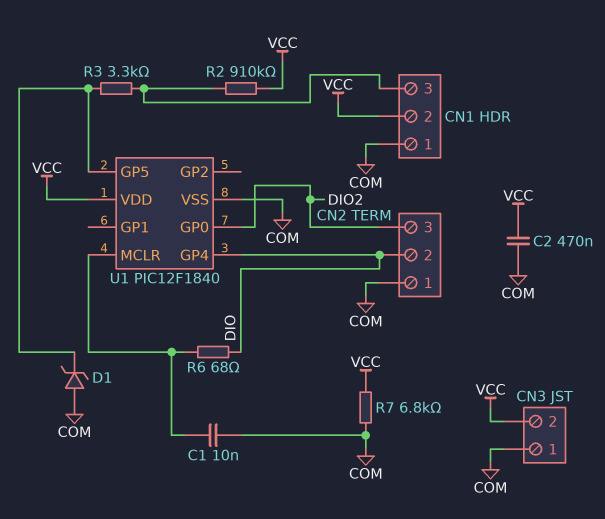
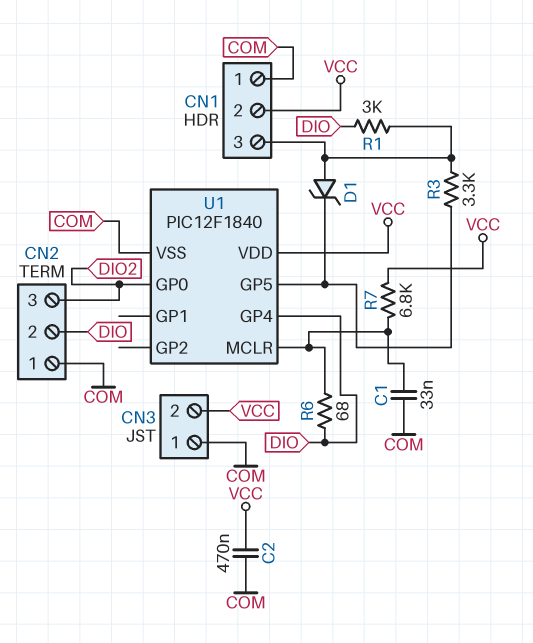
C1: 10nF (COM, U1/MCLR) -> 33nF (COM, U1/MCLR)
D1: zener (A COM, K U1/GP5) -> zener (A CN1/3, K U1/GP5)
R1: none -> 3k (CN1/3, DIO)
R2: 910k (CN1/3, VCC) -> none
R7: 6.8k (COM, VCC) -> 6.8k (U1/MCLR, VCC)

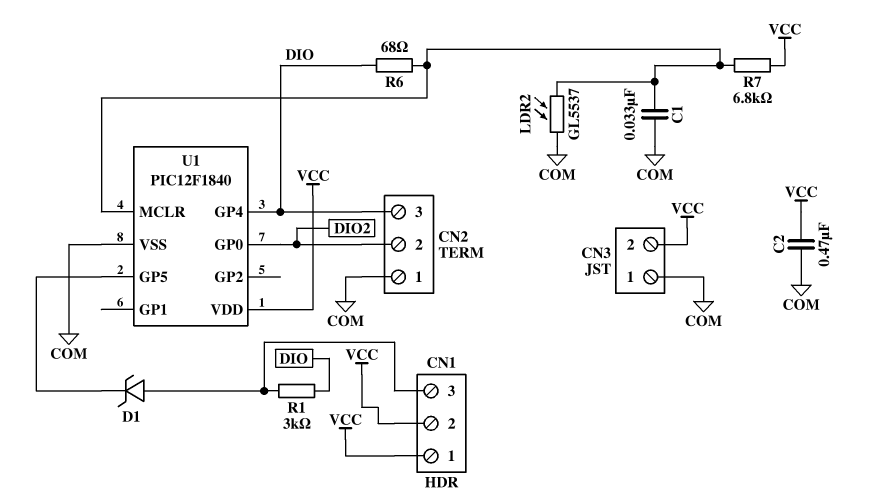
CN1 pin 1: COM -> VCC
CN2 pin 2: DIO -> DIO2
CN2 pin 3: DIO2 -> DIO
LDR2: none -> GL5537 (COM, U1/MCLR)
R3: 3.3k (CN1/3, U1/GP5) -> none

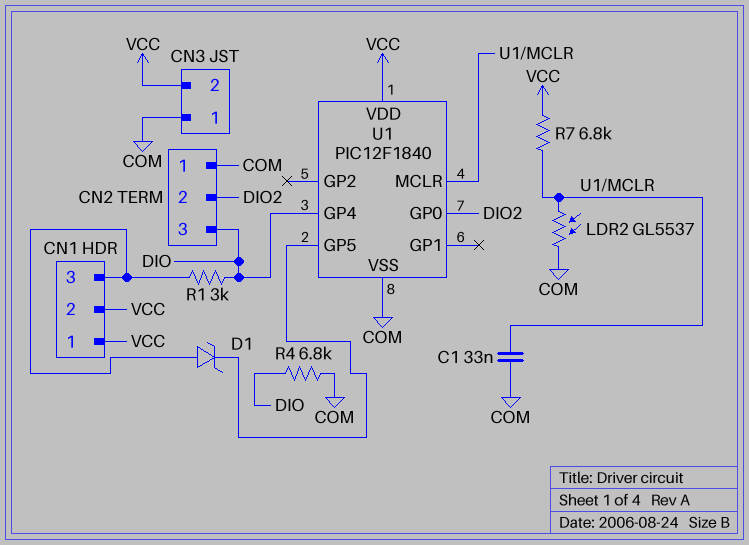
C2: 470nF (COM, VCC) -> none
R4: none -> 6.8k (COM, DIO)
R6: 68 (DIO, U1/MCLR) -> none

